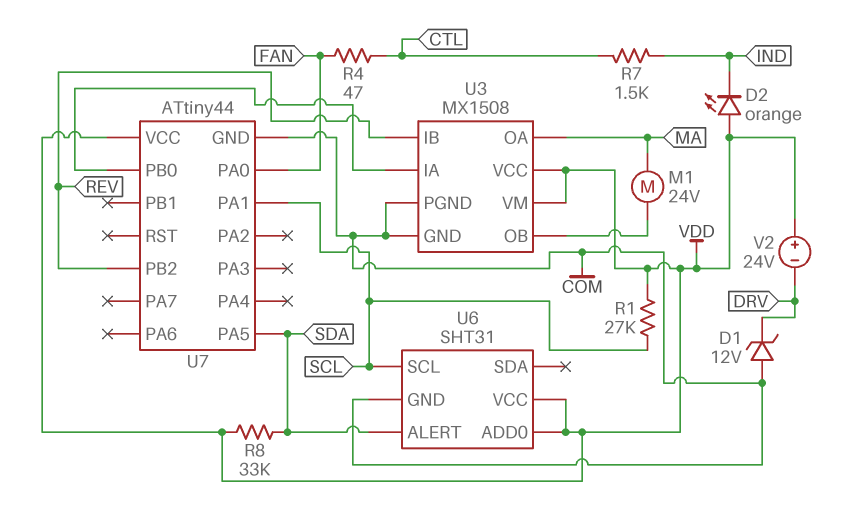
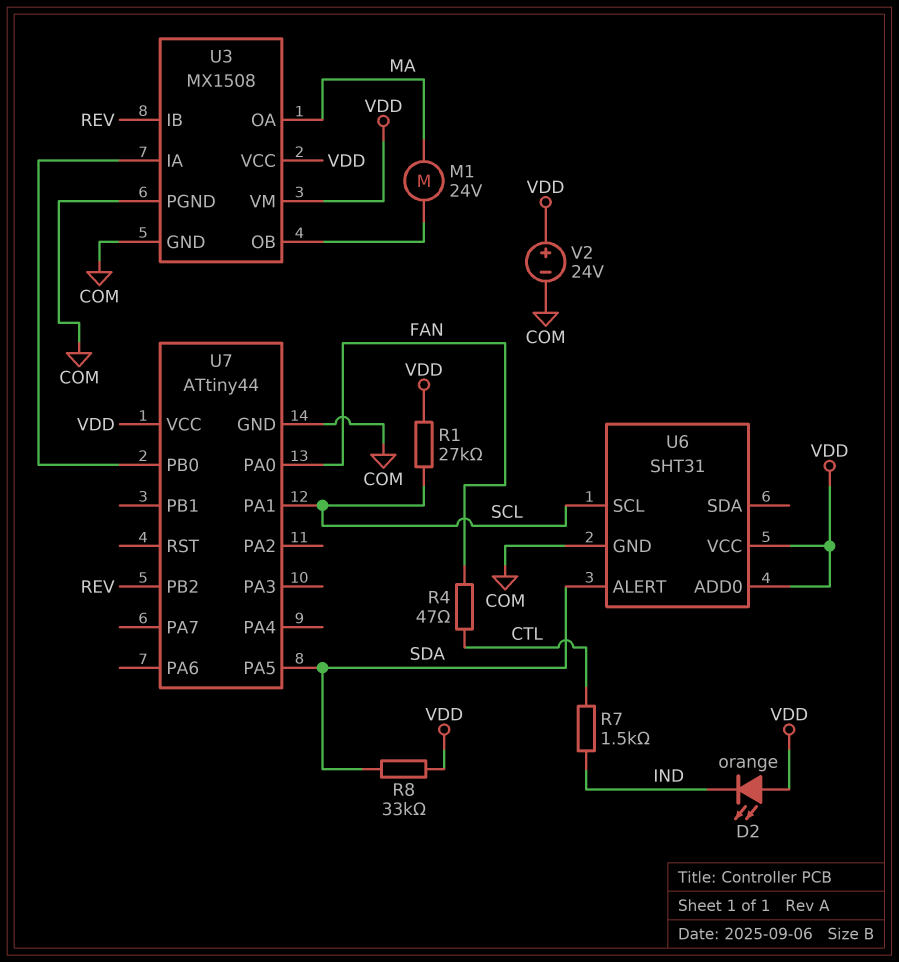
D1: zener 12V (A COM, K DRV) -> none
V2: 24V (plus VDD, minus DRV) -> 24V (plus VDD, minus COM)

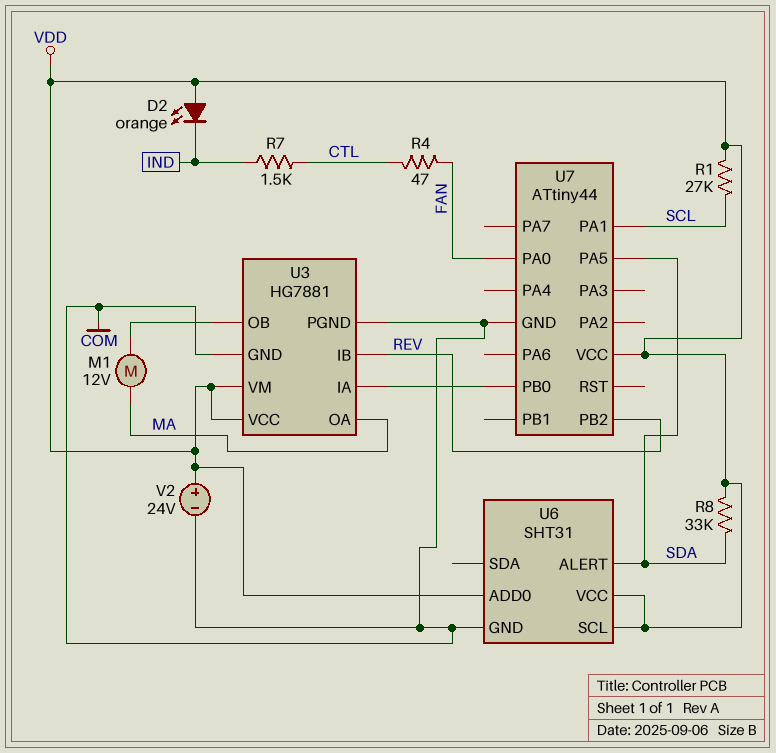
M1: motor 24V (MA, U3/OB) -> motor 12V (MA, U3/OB)
U3: MX1508 -> HG7881
U6 pin SCL: SCL -> VDD

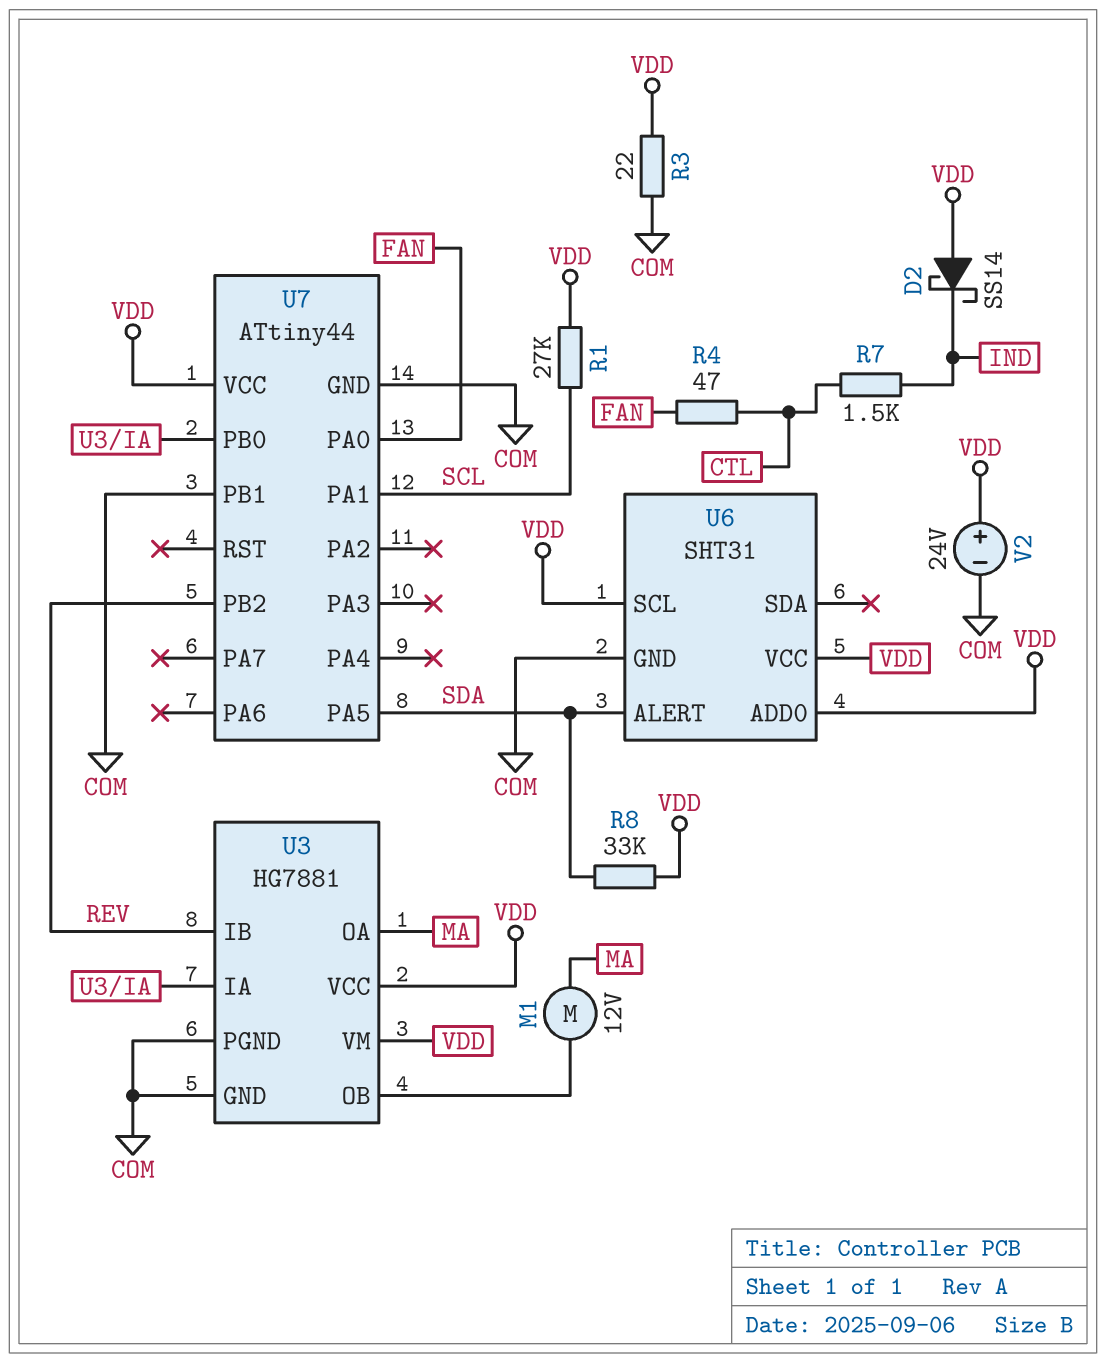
D2: LED orange (A VDD, K IND) -> schottky SS14 (A VDD, K IND)
R3: none -> 22 (COM, VDD)
U7 pin PB1: none -> COM

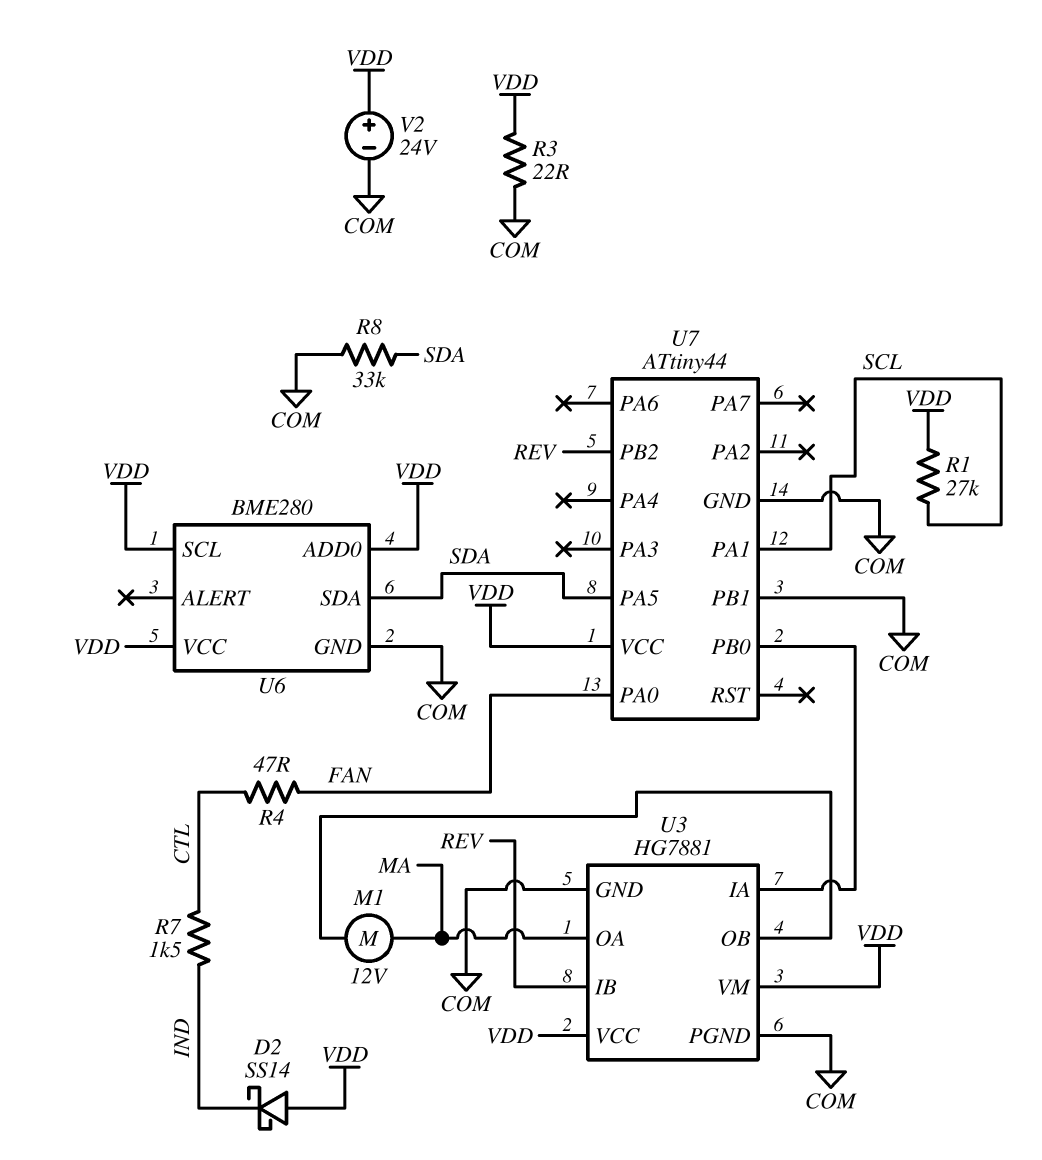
R8: 33k (SDA, VDD) -> 33k (COM, SDA)
U6: SHT31 -> BME280
U6 pin ALERT: SDA -> none
U6 pin SDA: none -> SDA

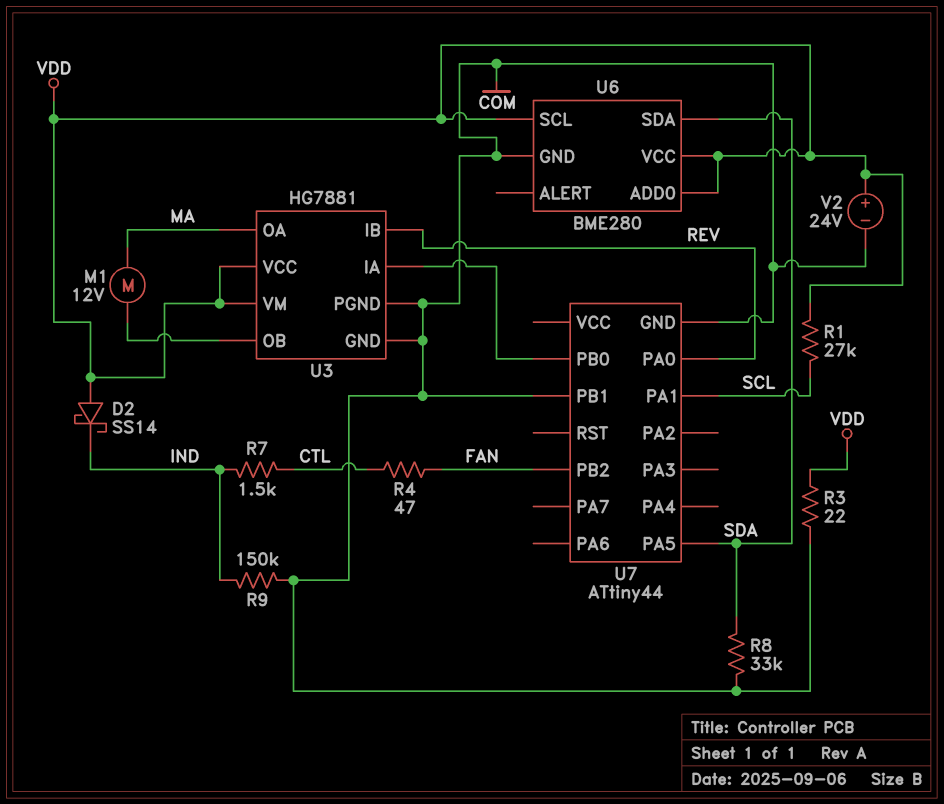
R9: none -> 150k (COM, IND)
U7 pin PA0: FAN -> REV
U7 pin PB2: REV -> FAN
U7 pin VCC: VDD -> none

